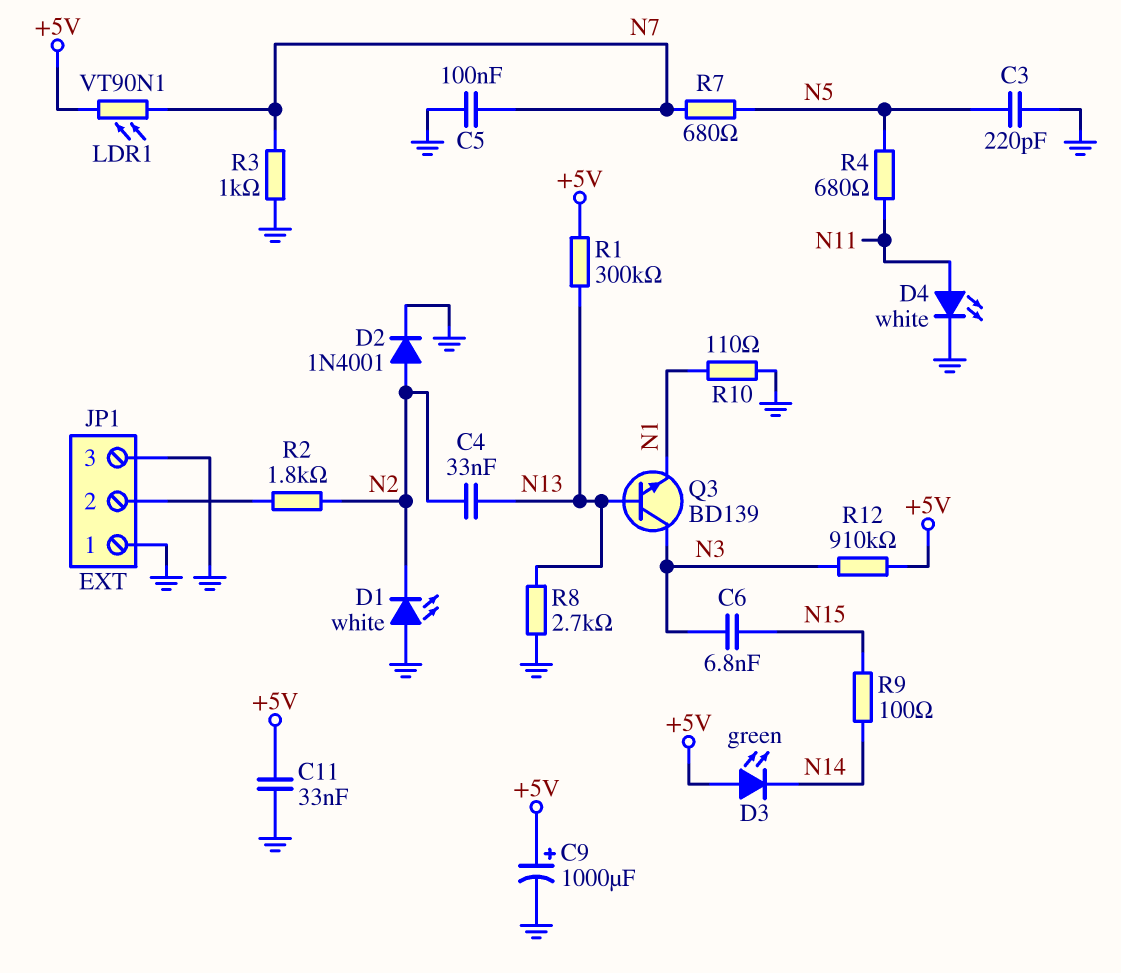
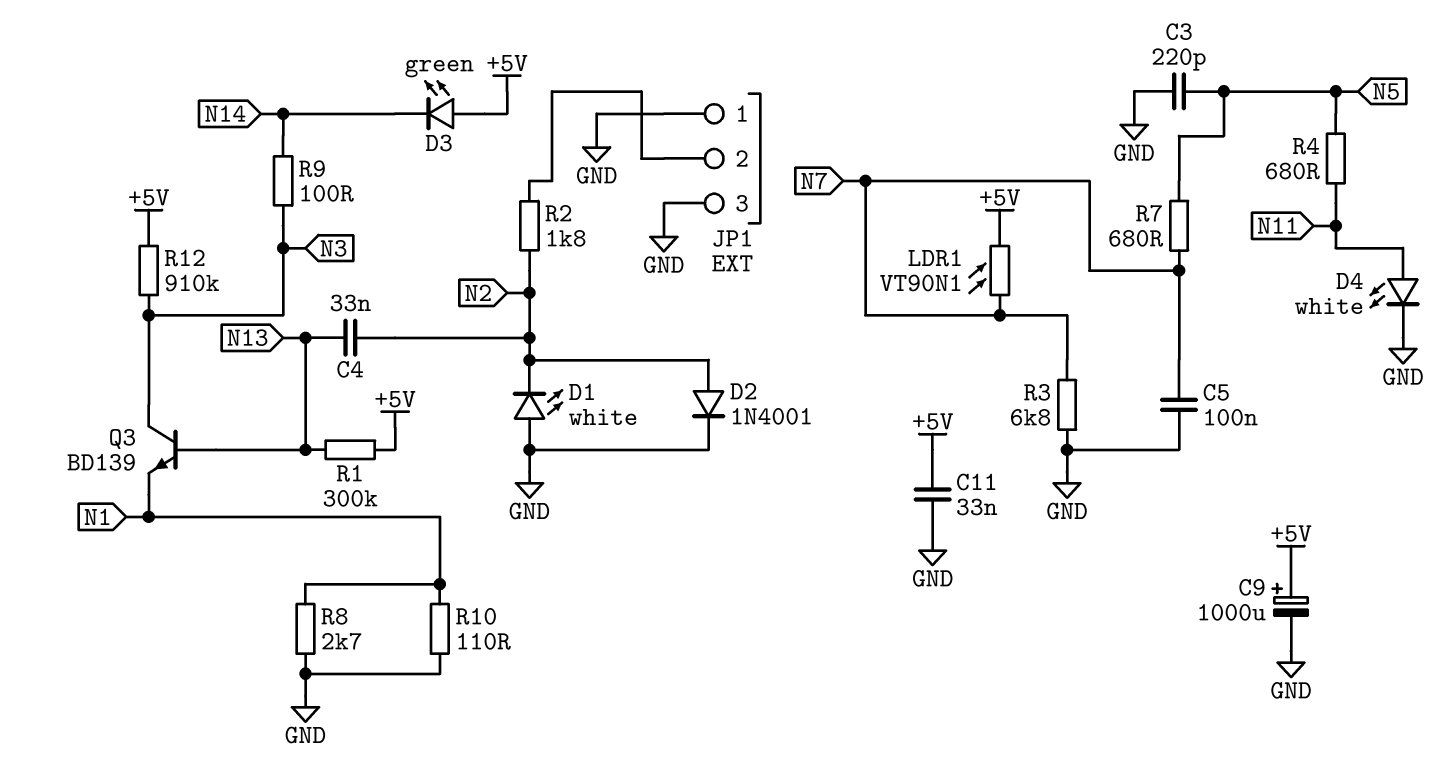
C6: 6.8nF (N3, N15) -> none
R3: 1k (GND, N7) -> 6.8k (GND, N7)
R8: 2.7k (GND, N13) -> 2.7k (GND, N1)
R9: 100 (N14, N15) -> 100 (N3, N14)

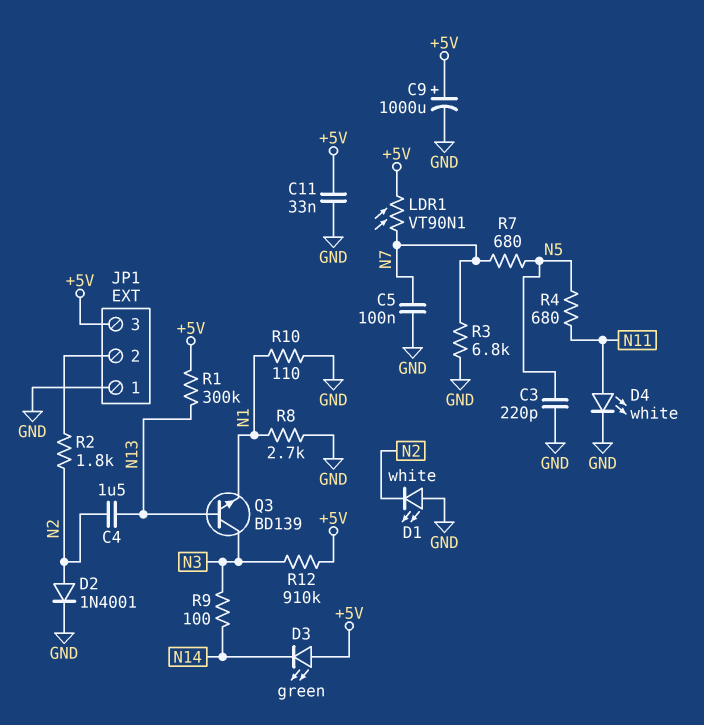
C4: 33nF (N2, N13) -> 1.5uF (N2, N13)
JP1 pin 3: GND -> +5V

